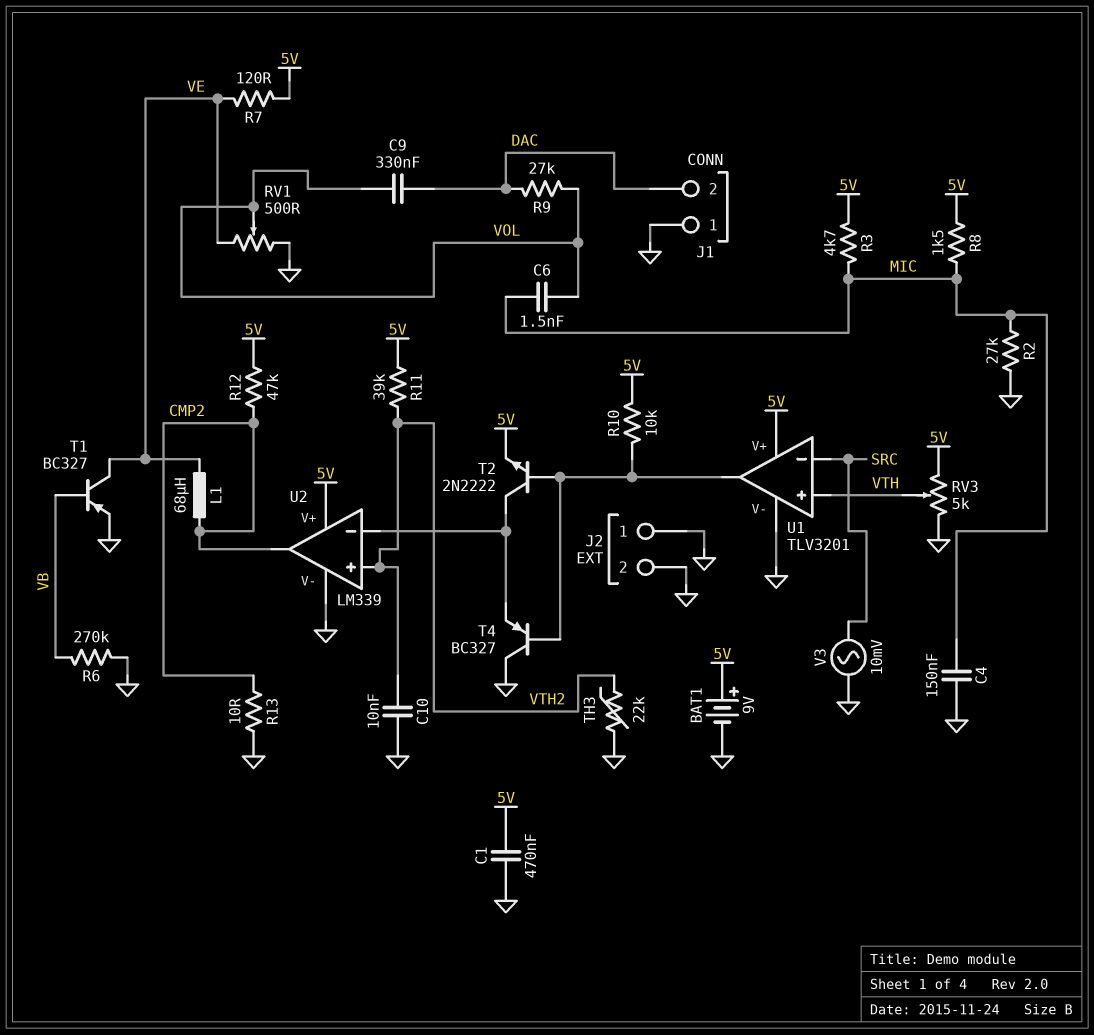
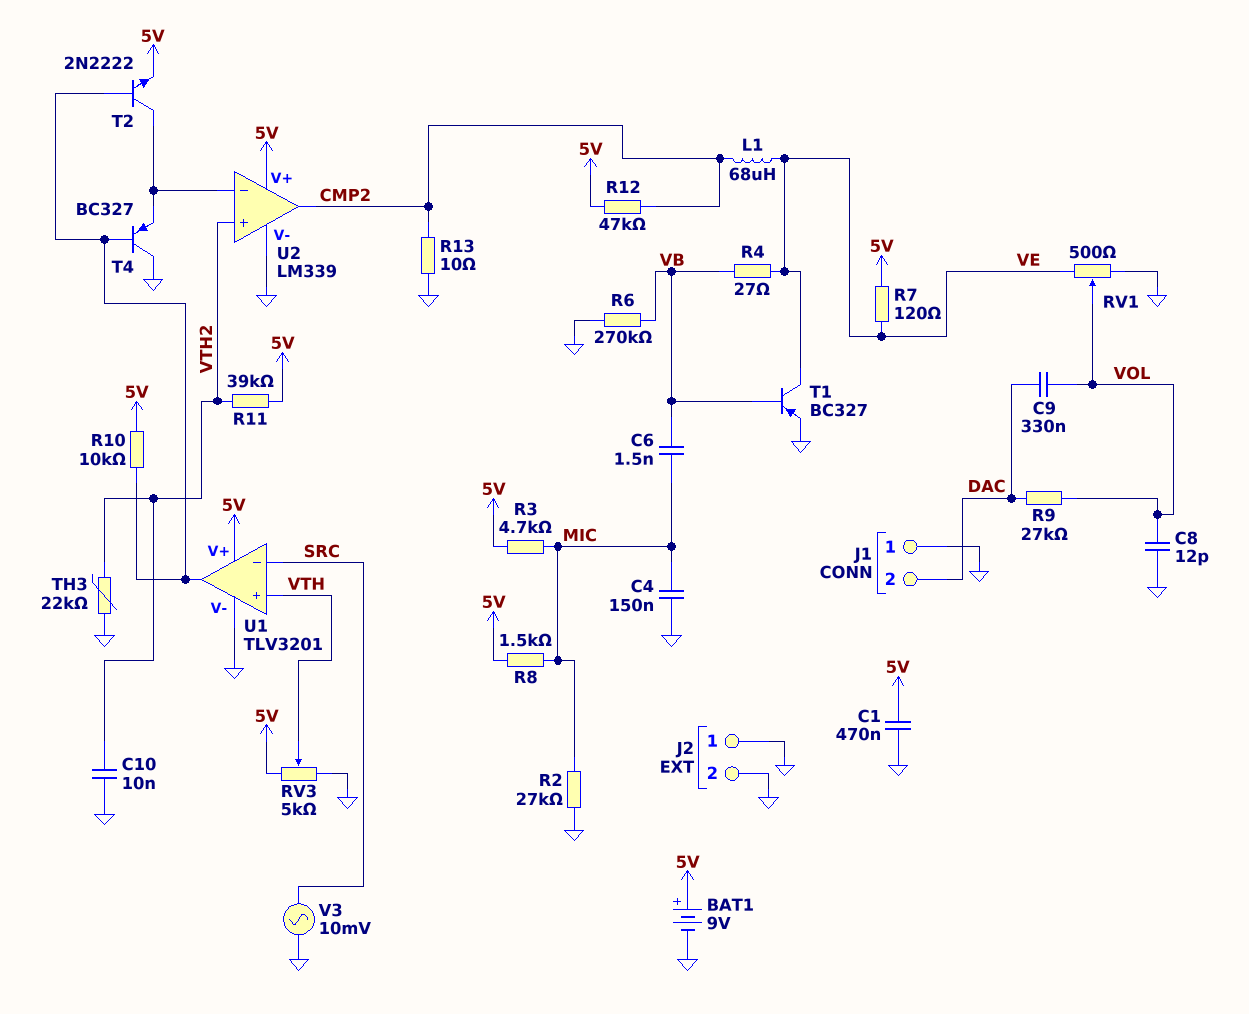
C6: 1.5nF (MIC, VOL) -> 1.5nF (MIC, VB)
C8: none -> 12pF (GND, VOL)
R4: none -> 27 (VB, VE)

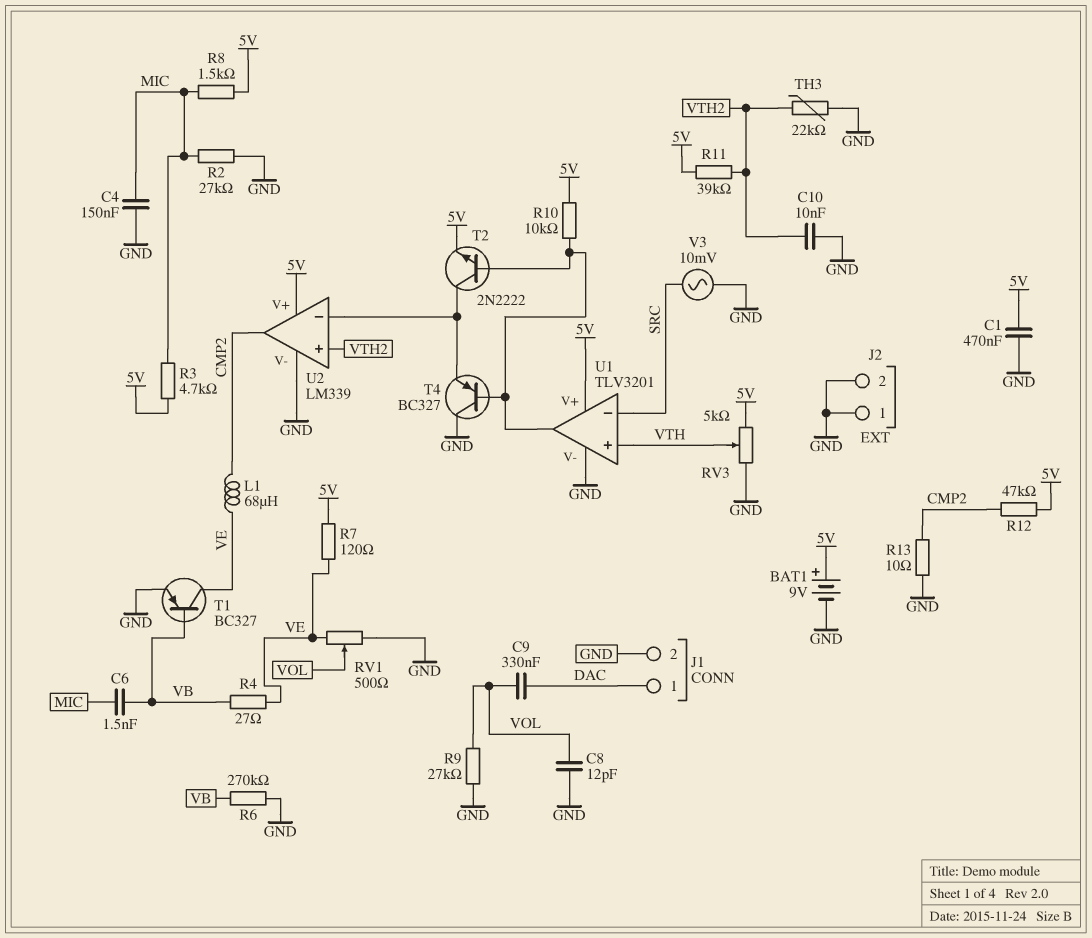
J1 pin 1: GND -> DAC
J1 pin 2: DAC -> GND
R9: 27k (DAC, VOL) -> 27k (GND, VOL)

